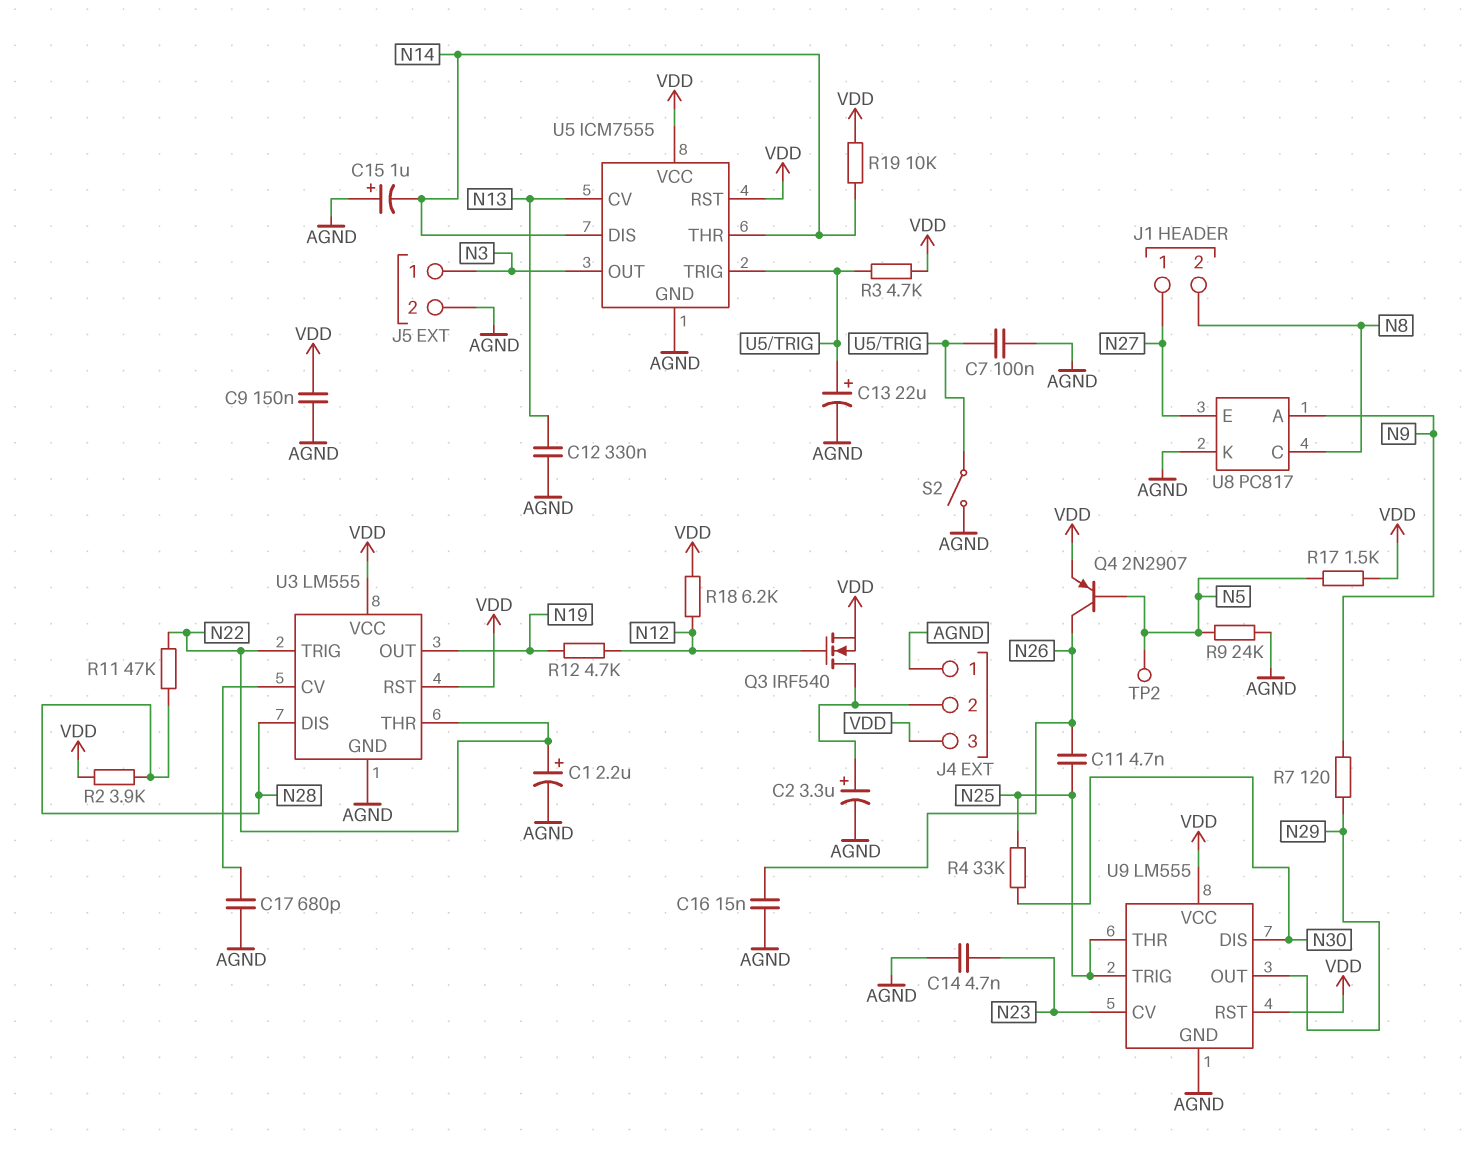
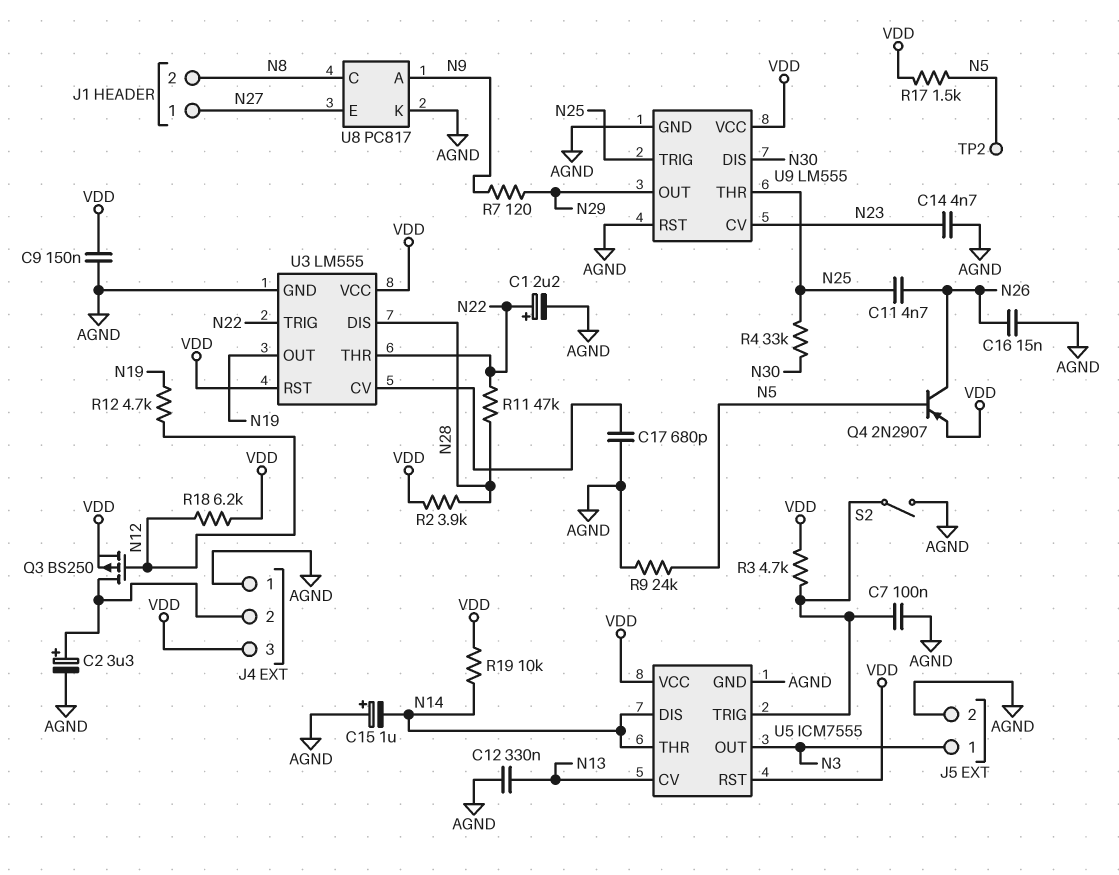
C13: 22uF (plus U5/TRIG, minus AGND) -> none
Q3: NMOS IRF540 (G N12, D J4/2, S VDD) -> PMOS BS250 (G N12, D J4/2, S VDD)
U9 pin RST: VDD -> AGND

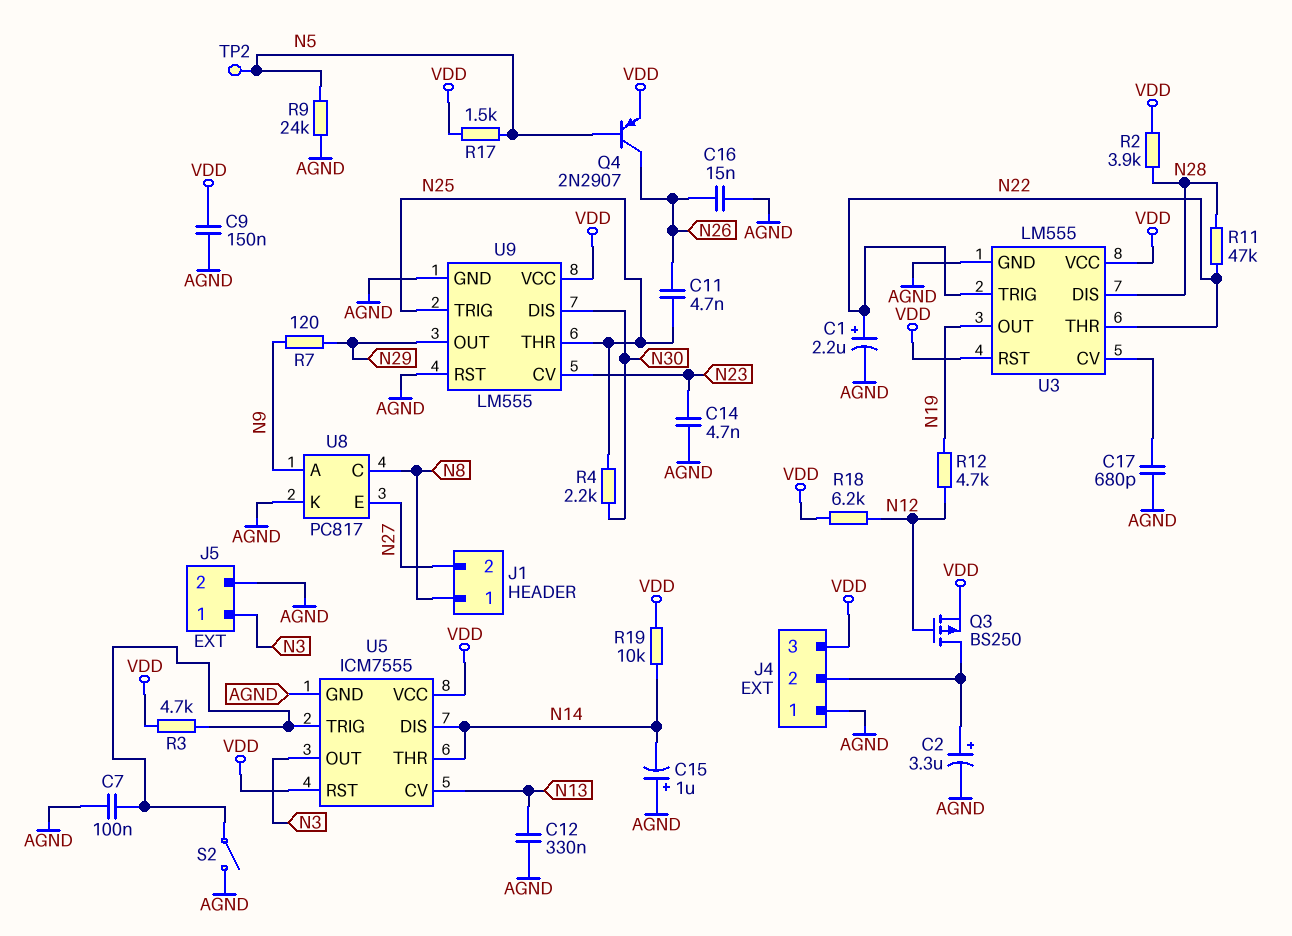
J1 pin 1: N27 -> N8
J1 pin 2: N8 -> N27
R4: 33k (N25, N30) -> 2.2k (N25, N30)

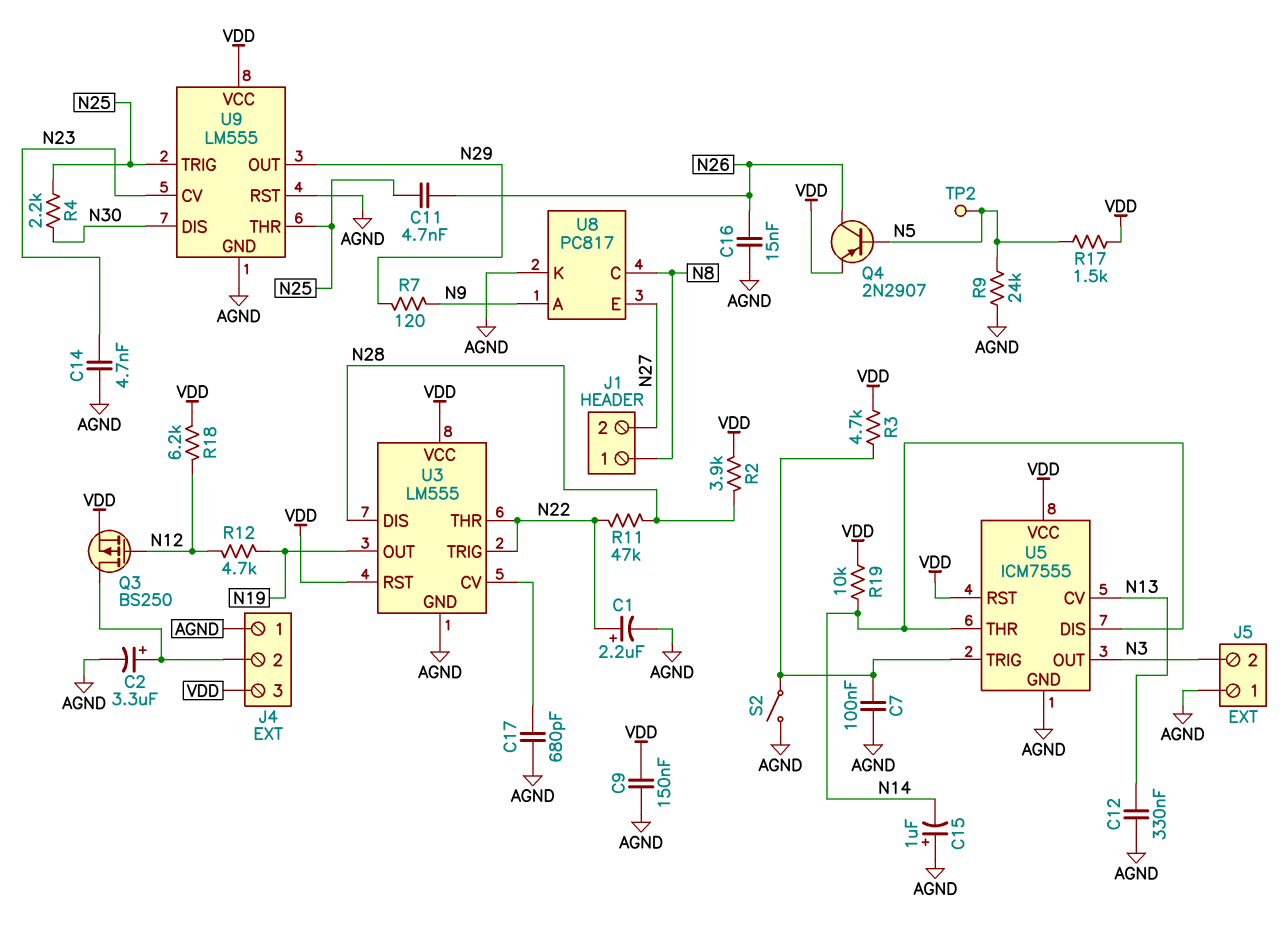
J5 pin 1: N3 -> AGND
J5 pin 2: AGND -> N3

